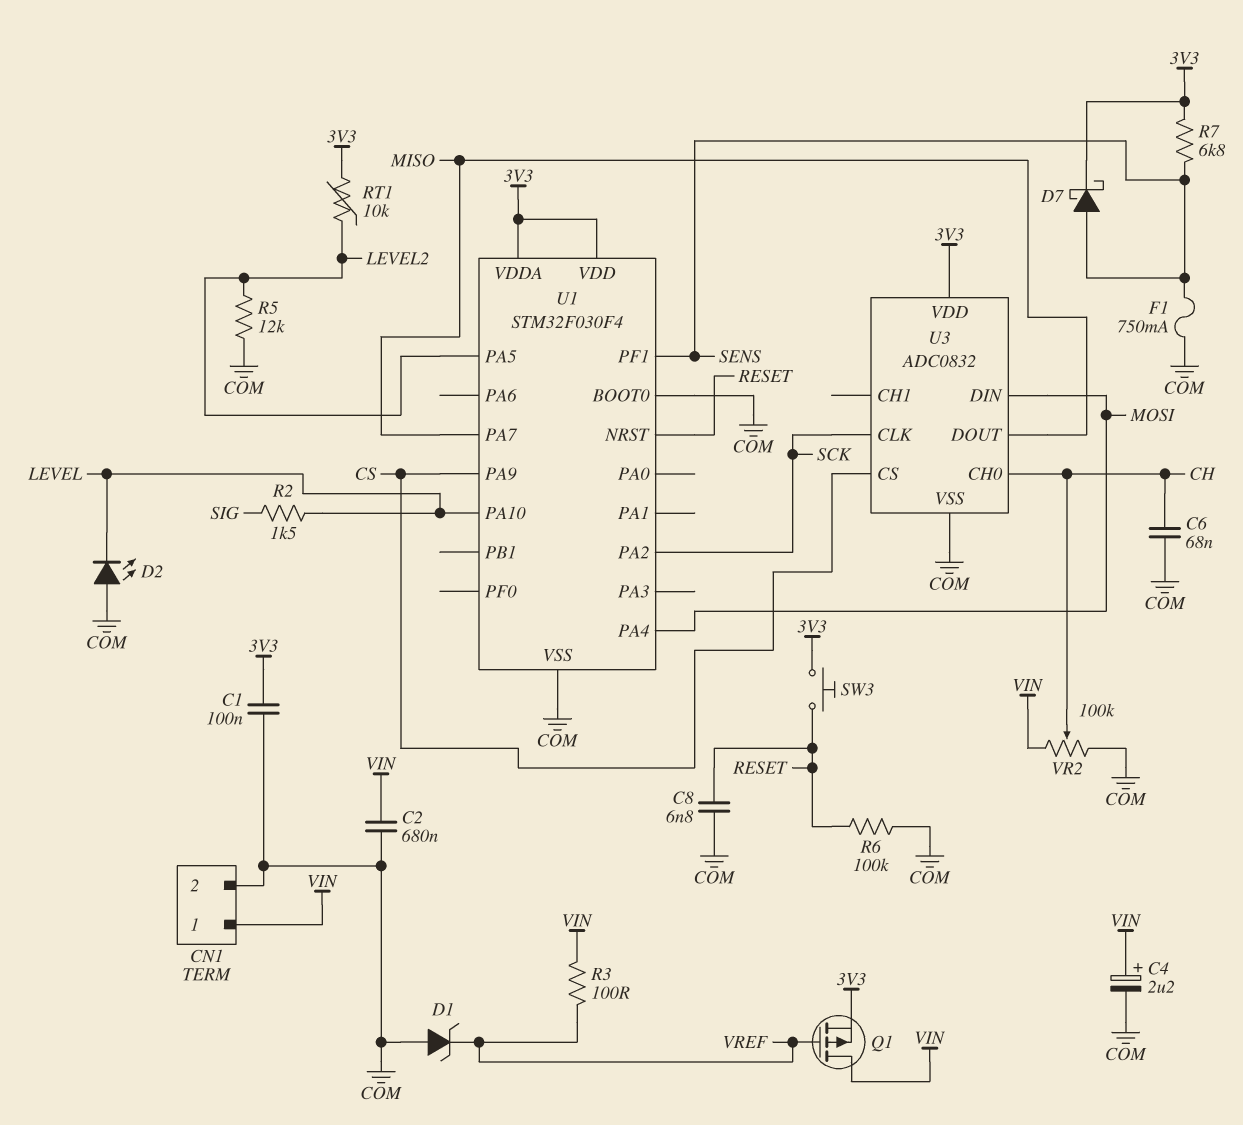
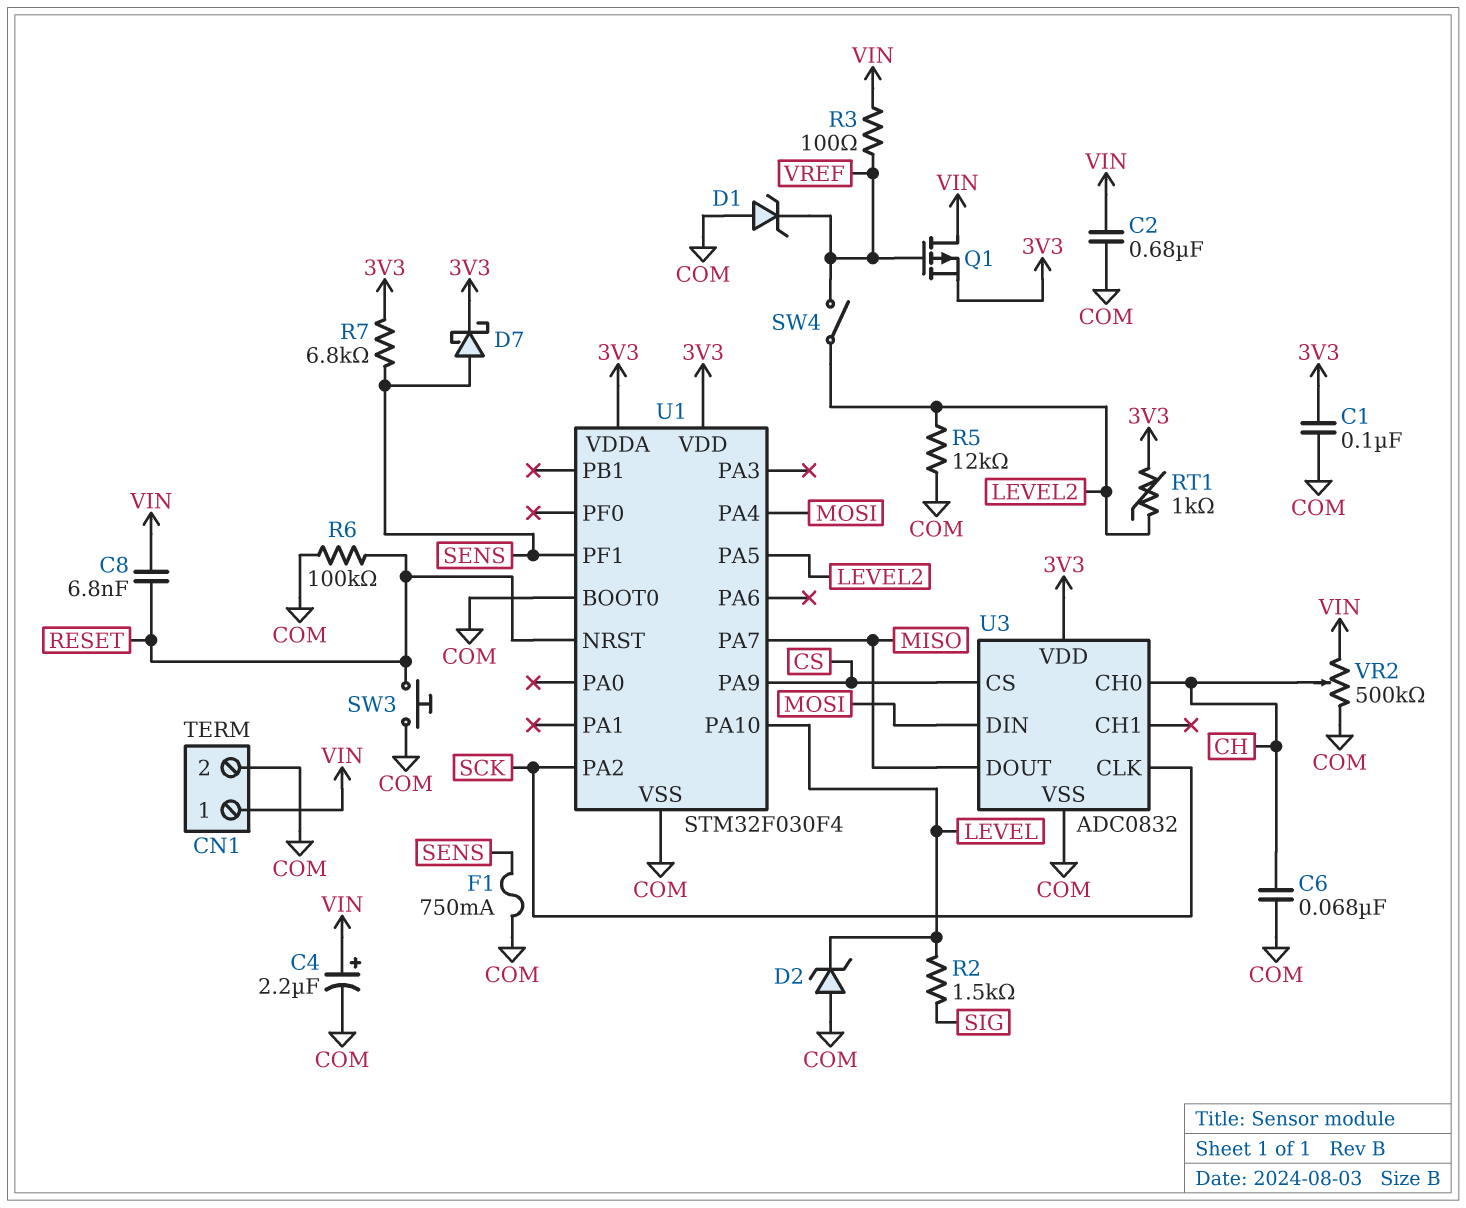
C8: 6.8nF (COM, RESET) -> 6.8nF (RESET, VIN)
D2: LED (A COM, K LEVEL) -> zener (A COM, K LEVEL)
RT1: 10k (3V3, LEVEL2) -> 1k (3V3, LEVEL2)
SW3: button (3V3, RESET) -> button (COM, RESET)
SW4: none -> switch (LEVEL2, VREF)
VR2: 100k (COM, VIN, wiper CH) -> 500k (COM, VIN, wiper CH)

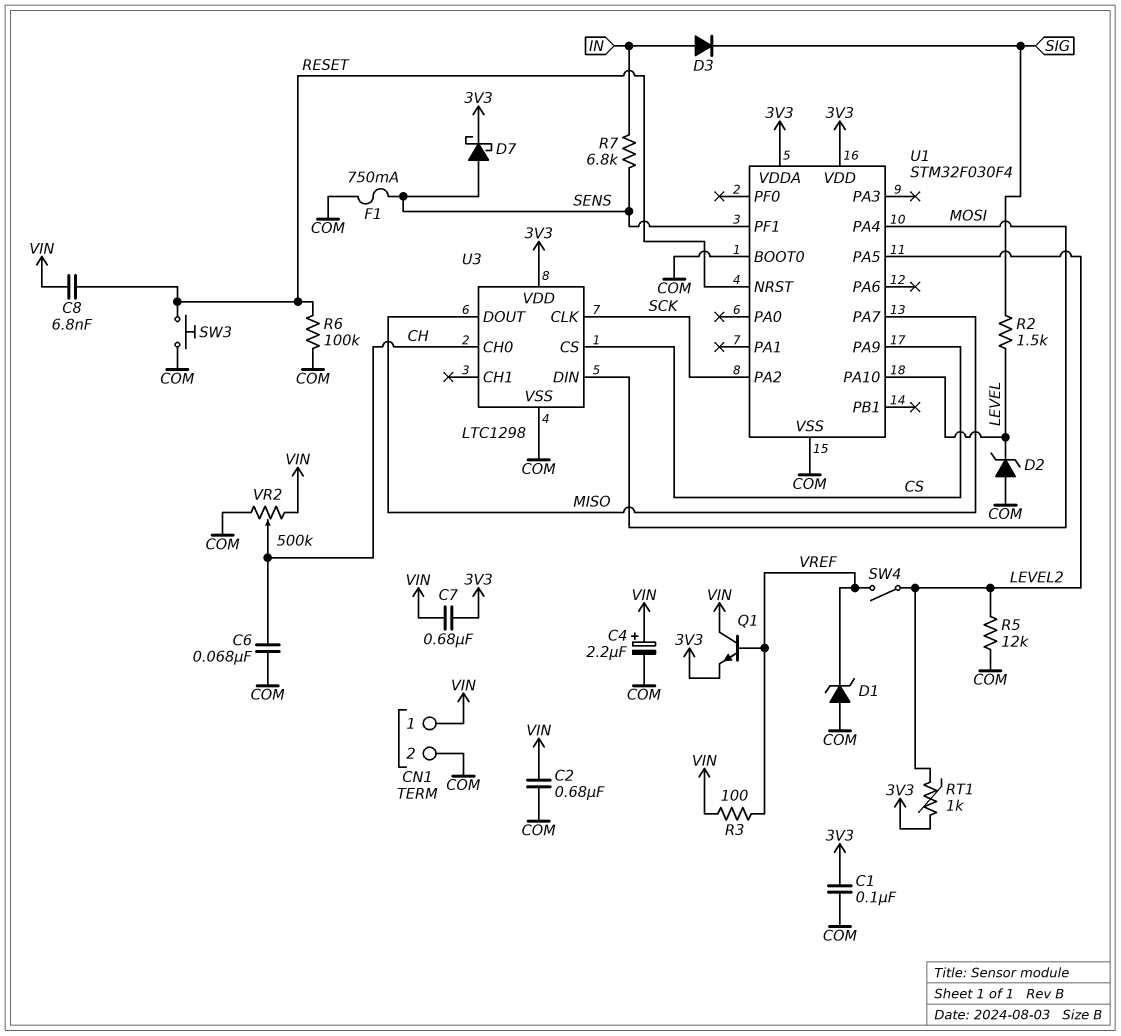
C7: none -> 680nF (3V3, VIN)
D3: none -> diode (A IN, K SIG)
Q1: PMOS (G VREF, D VIN, S 3V3) -> NPN (B VREF, C VIN, E 3V3)
R7: 6.8k (3V3, SENS) -> 6.8k (IN, SENS)
U3: ADC0832 -> LTC1298

